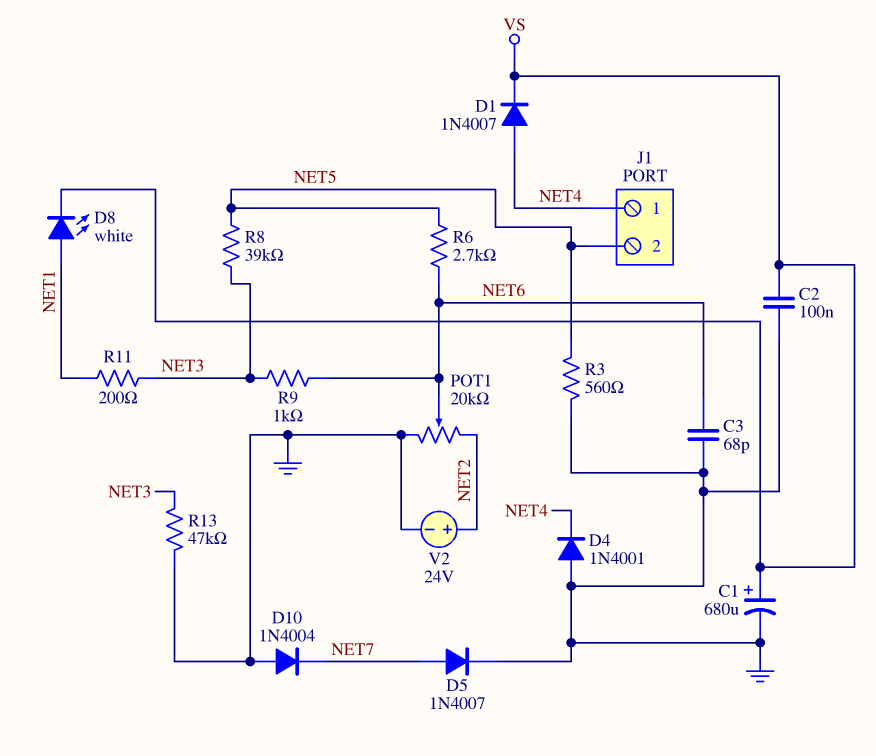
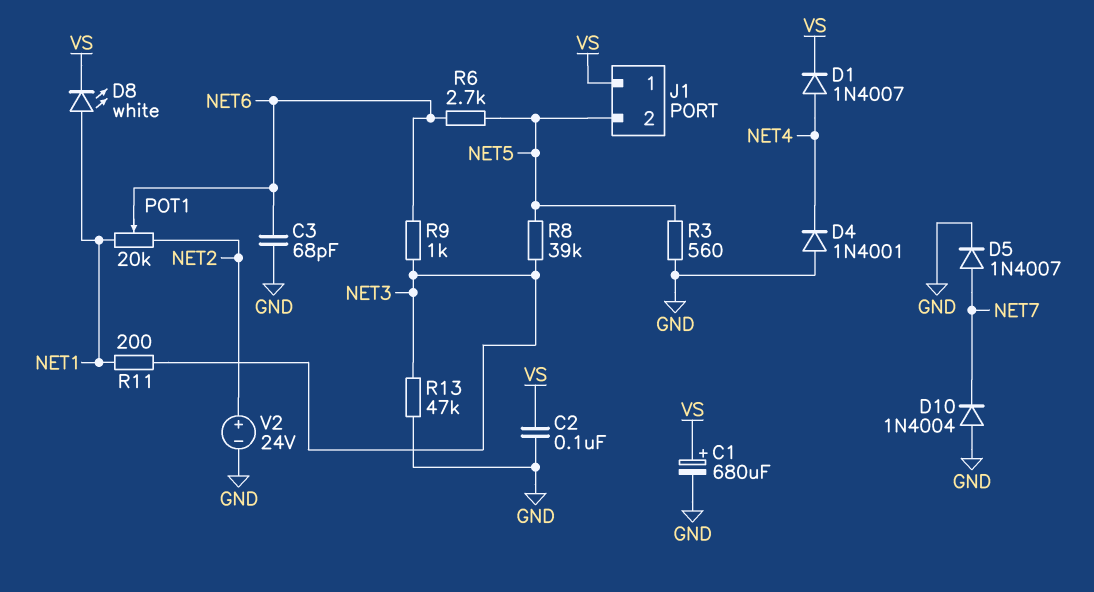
J1 pin 1: NET4 -> VS
POT1: 20k (GND, NET2, wiper NET6) -> 20k (NET1, NET2, wiper NET6)

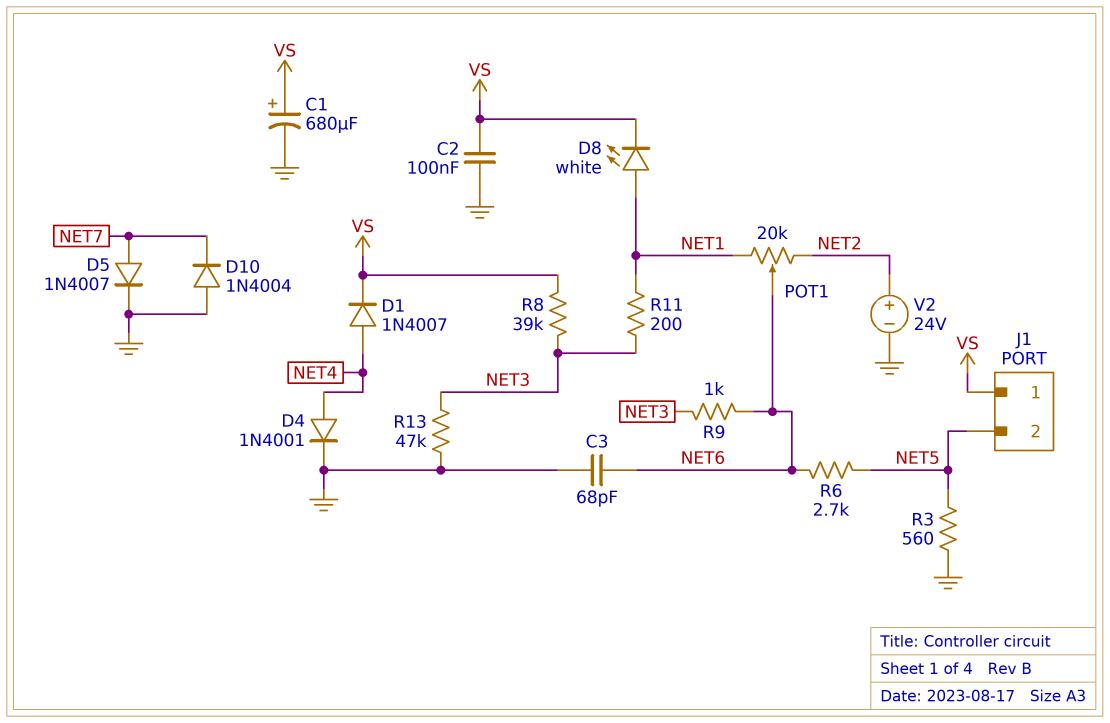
D4: diode 1N4001 (A GND, K NET4) -> diode 1N4001 (A NET4, K GND)
R8: 39k (NET3, NET5) -> 39k (NET3, VS)

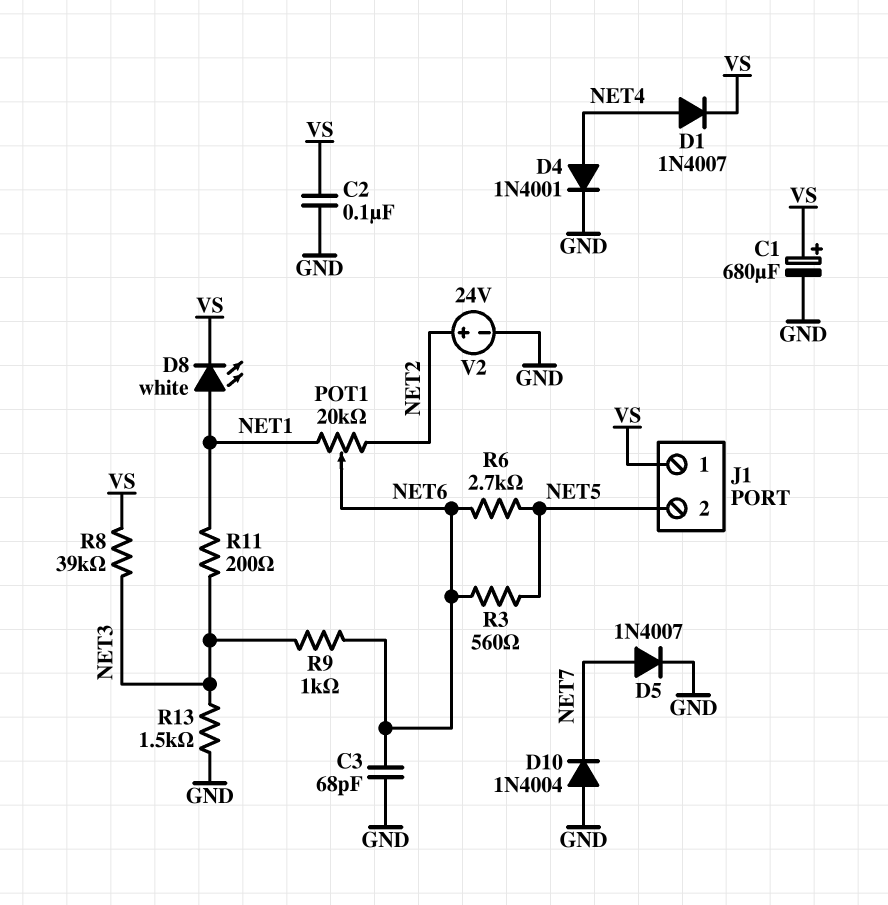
R3: 560 (GND, NET5) -> 560 (NET5, NET6)
R13: 47k (GND, NET3) -> 1.5k (GND, NET3)

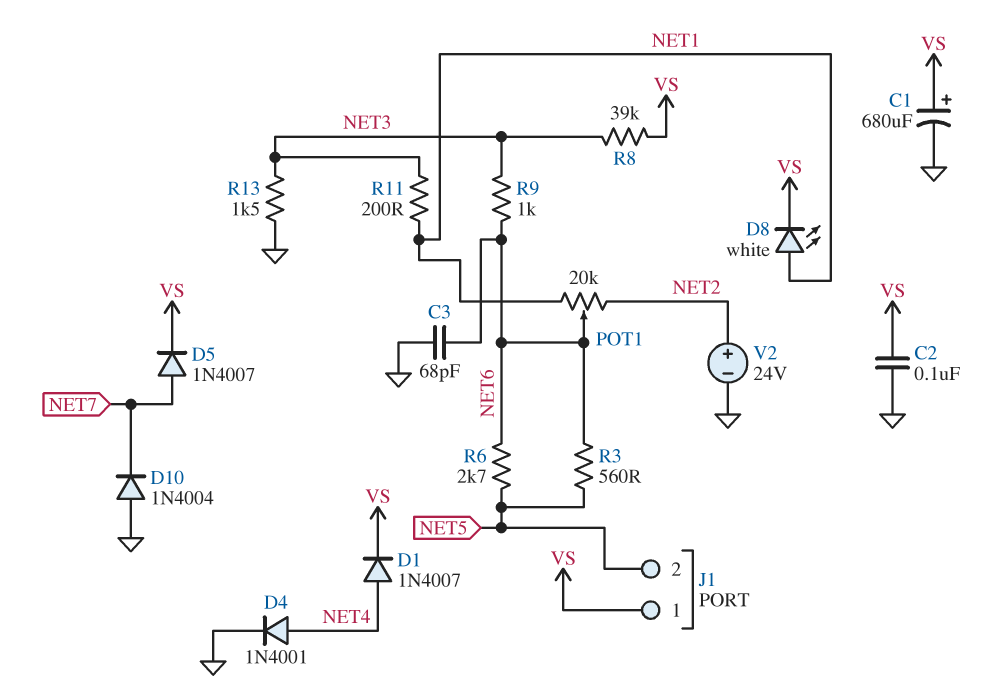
D5: diode 1N4007 (A NET7, K GND) -> diode 1N4007 (A NET7, K VS)

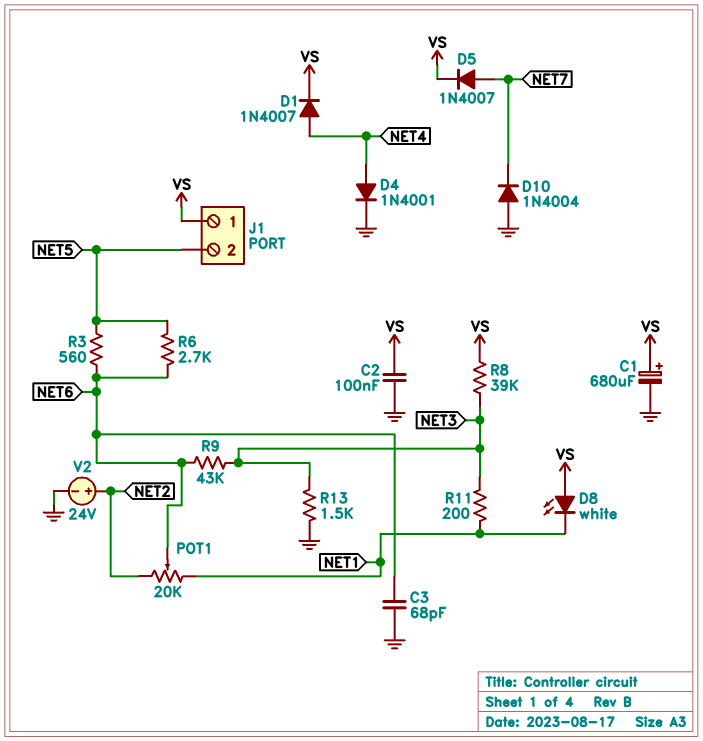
D8: LED white (A NET1, K VS) -> LED white (A VS, K NET1)
R9: 1k (NET3, NET6) -> 43k (NET3, NET6)

